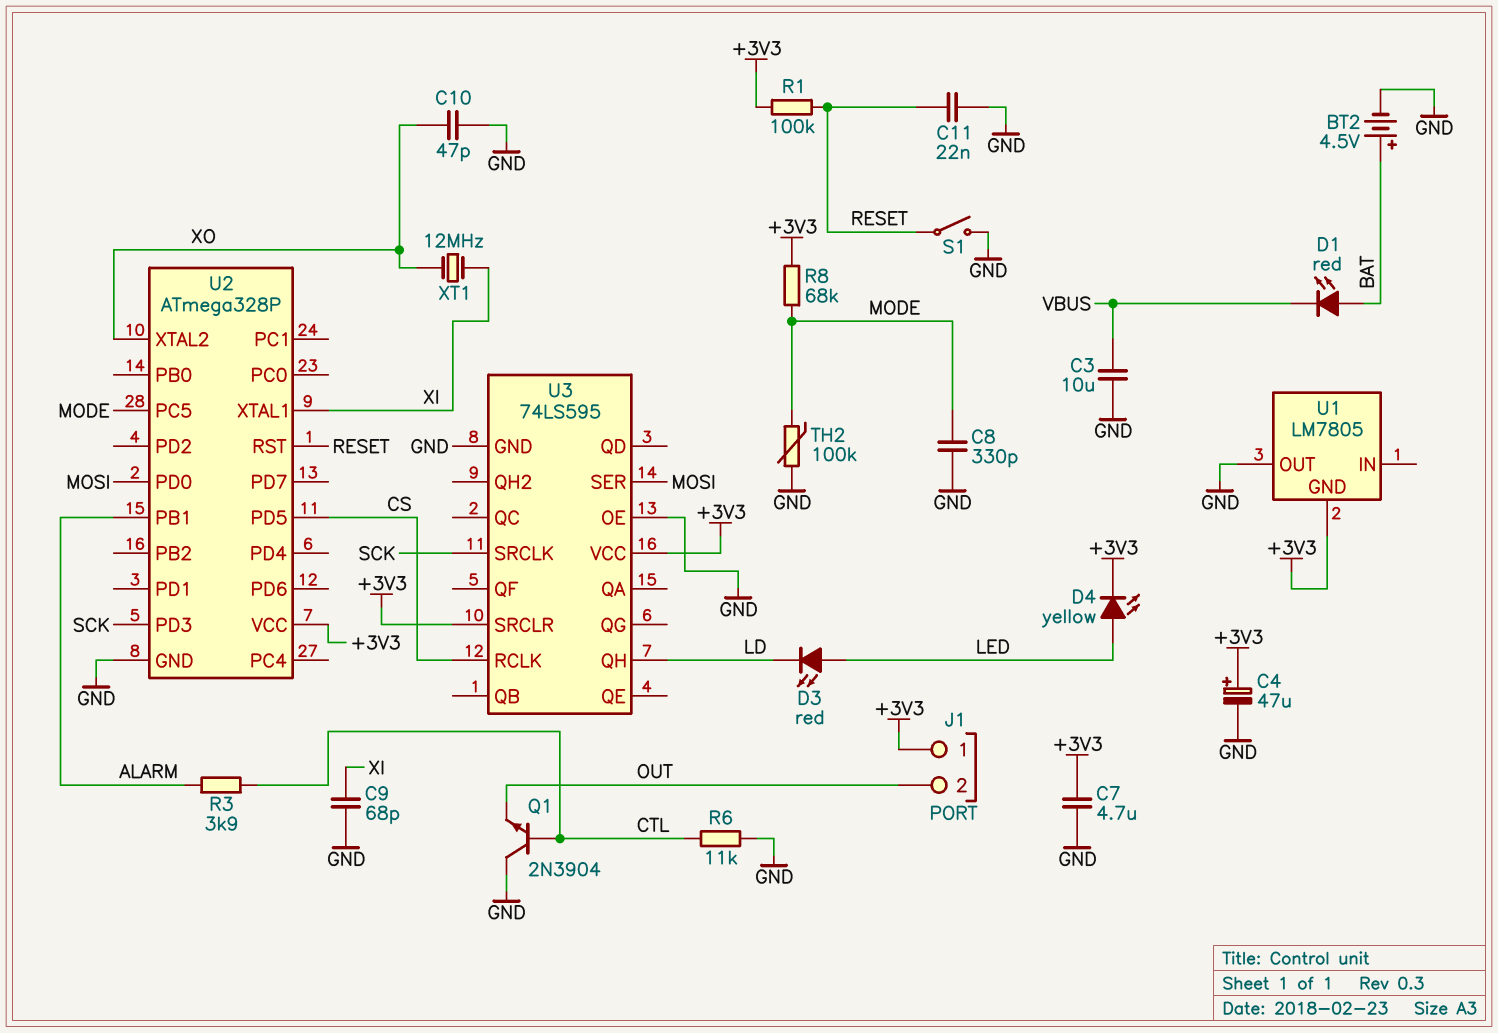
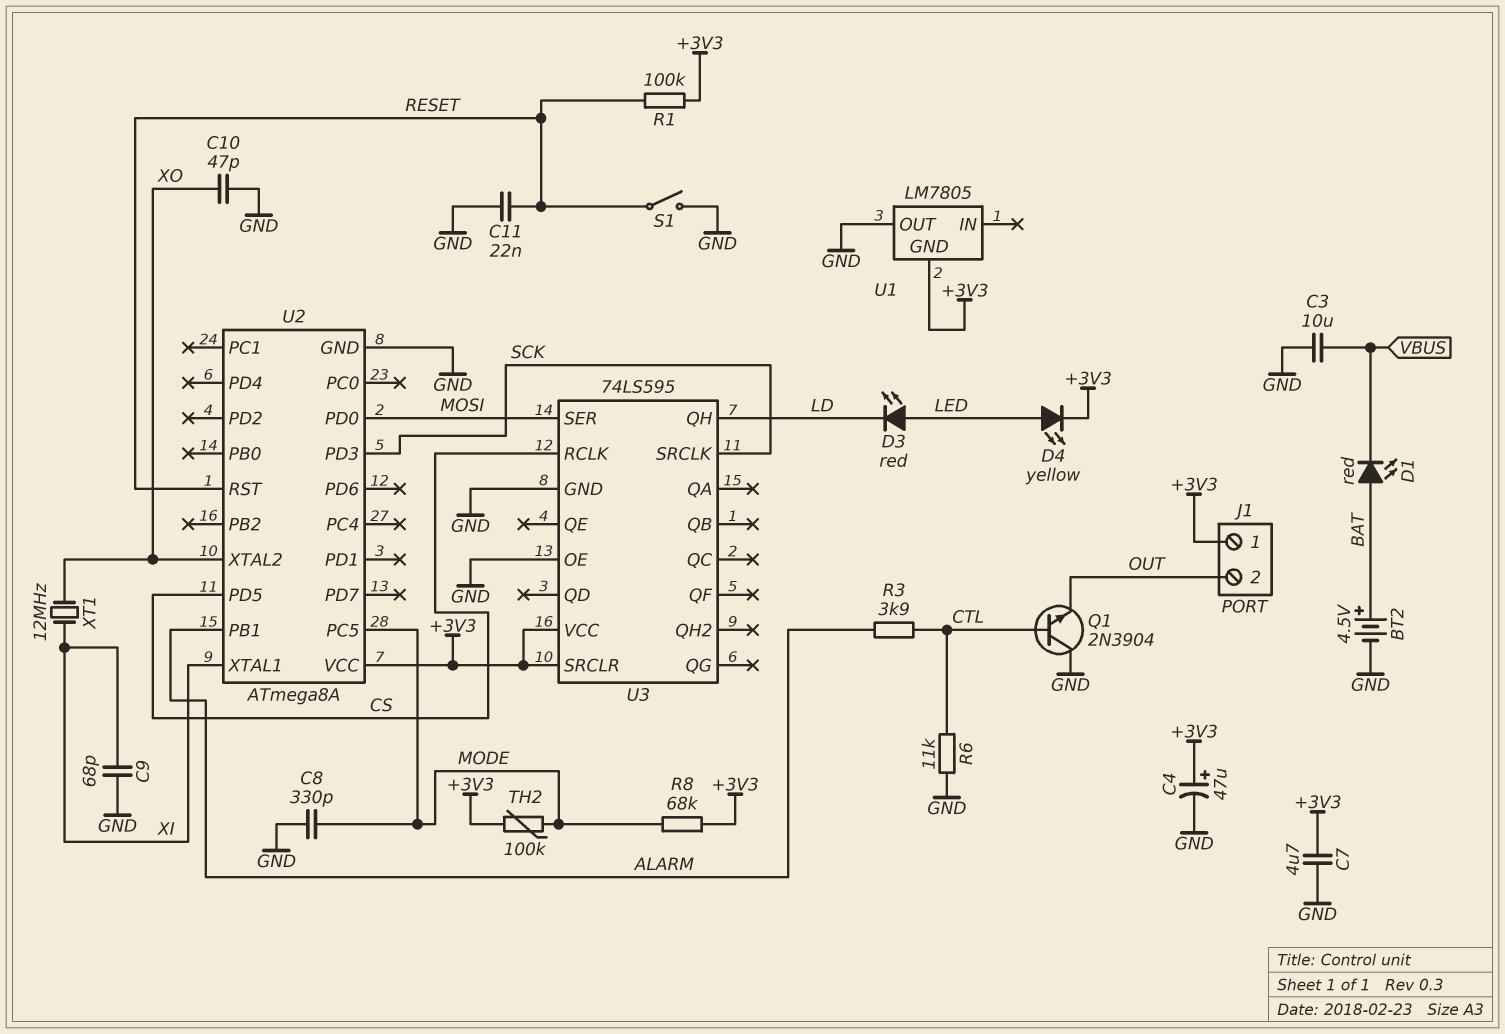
TH2: 100k (GND, MODE) -> 100k (+3V3, MODE)
U2: ATmega328P -> ATmega8A

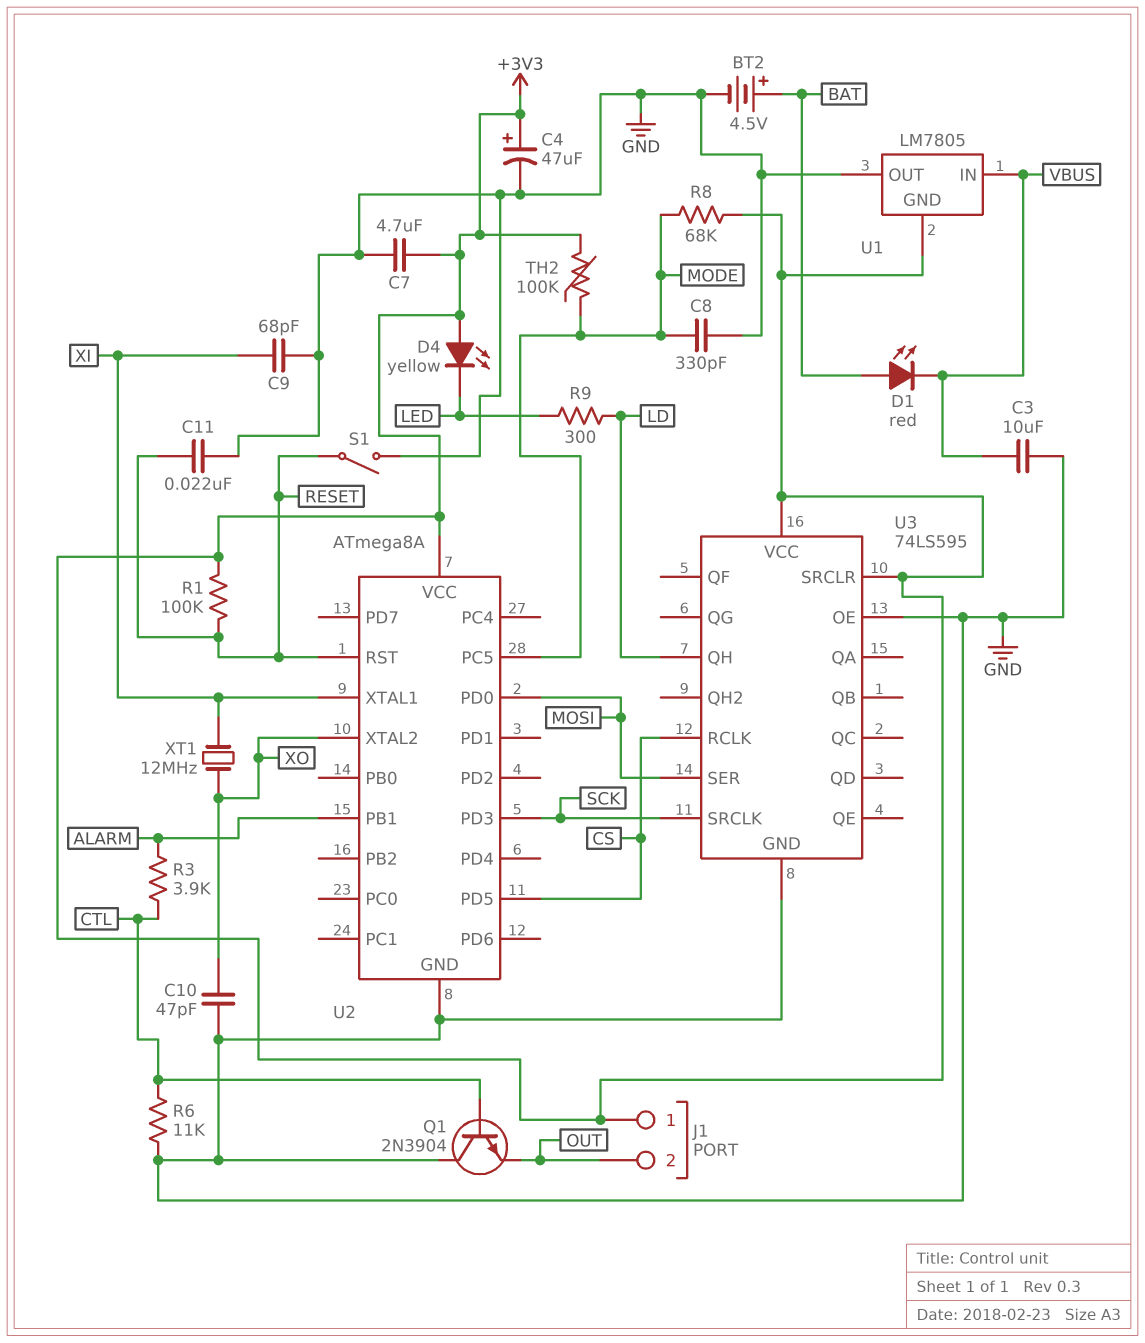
D3: LED red (A LED, K LD) -> none
D4: LED yellow (A LED, K +3V3) -> LED yellow (A +3V3, K LED)
R9: none -> 300 (LD, LED)
U1 pin IN: none -> VBUS

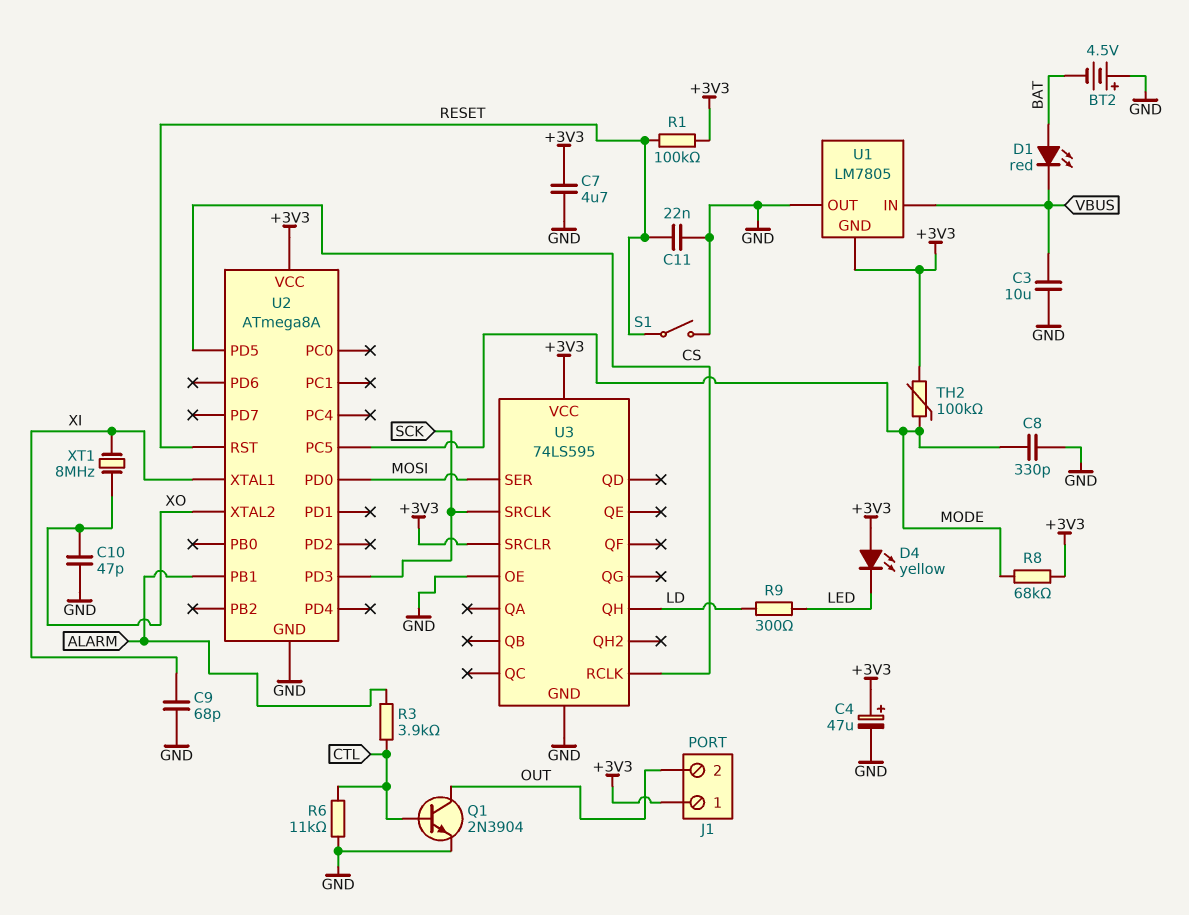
BT2: 4.5V (plus BAT, minus GND) -> 4.5V (plus GND, minus BAT)
Q1: NPN 2N3904 (B CTL, C GND, E OUT) -> NPN 2N3904 (B CTL, C OUT, E GND)
XT1: 12MHz (XI, XO) -> 8MHz (XI, XO)

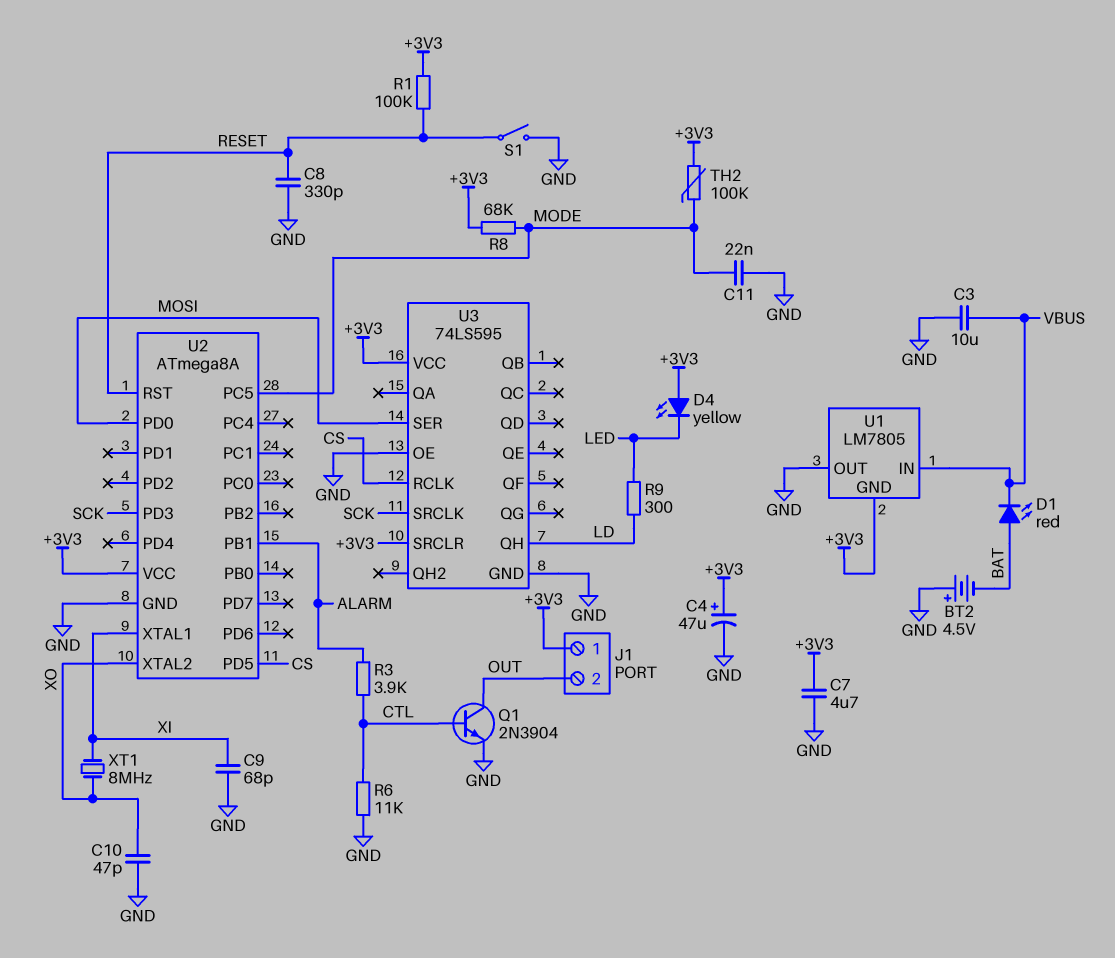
C8: 330pF (GND, MODE) -> 330pF (GND, RESET)
C11: 22nF (GND, RESET) -> 22nF (GND, MODE)

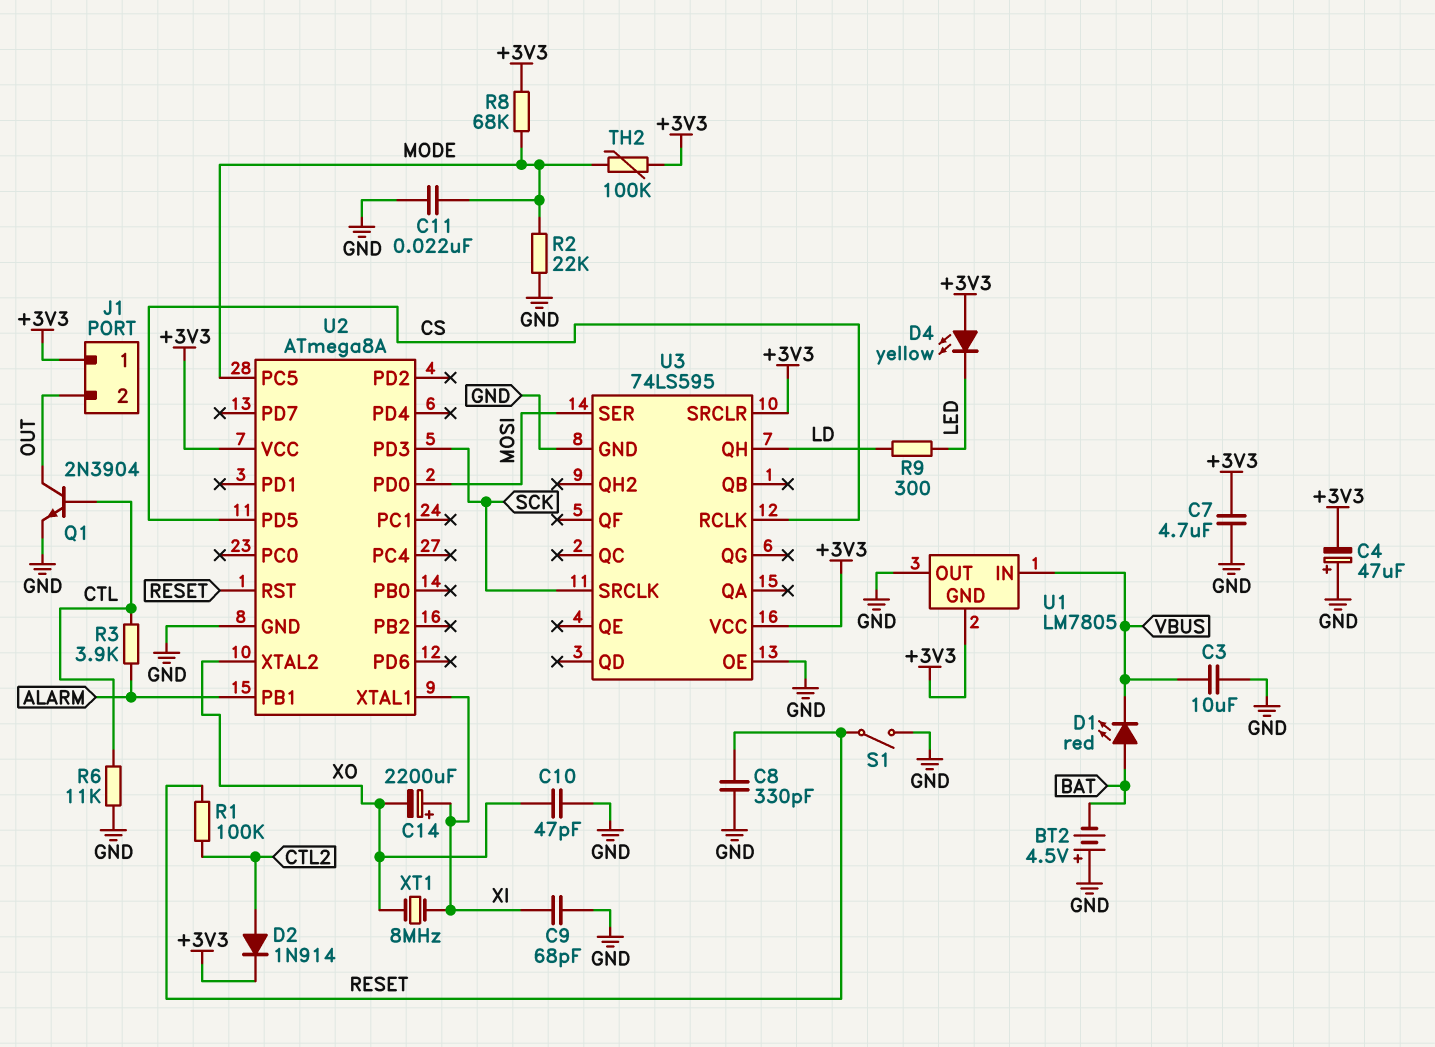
C4: 47uF (plus +3V3, minus GND) -> 47uF (plus GND, minus +3V3)
C14: none -> 2200uF (plus XI, minus XO)
D2: none -> diode 1N914 (A CTL2, K +3V3)
R1: 100k (+3V3, RESET) -> 100k (CTL2, RESET)
R2: none -> 22k (GND, MODE)

